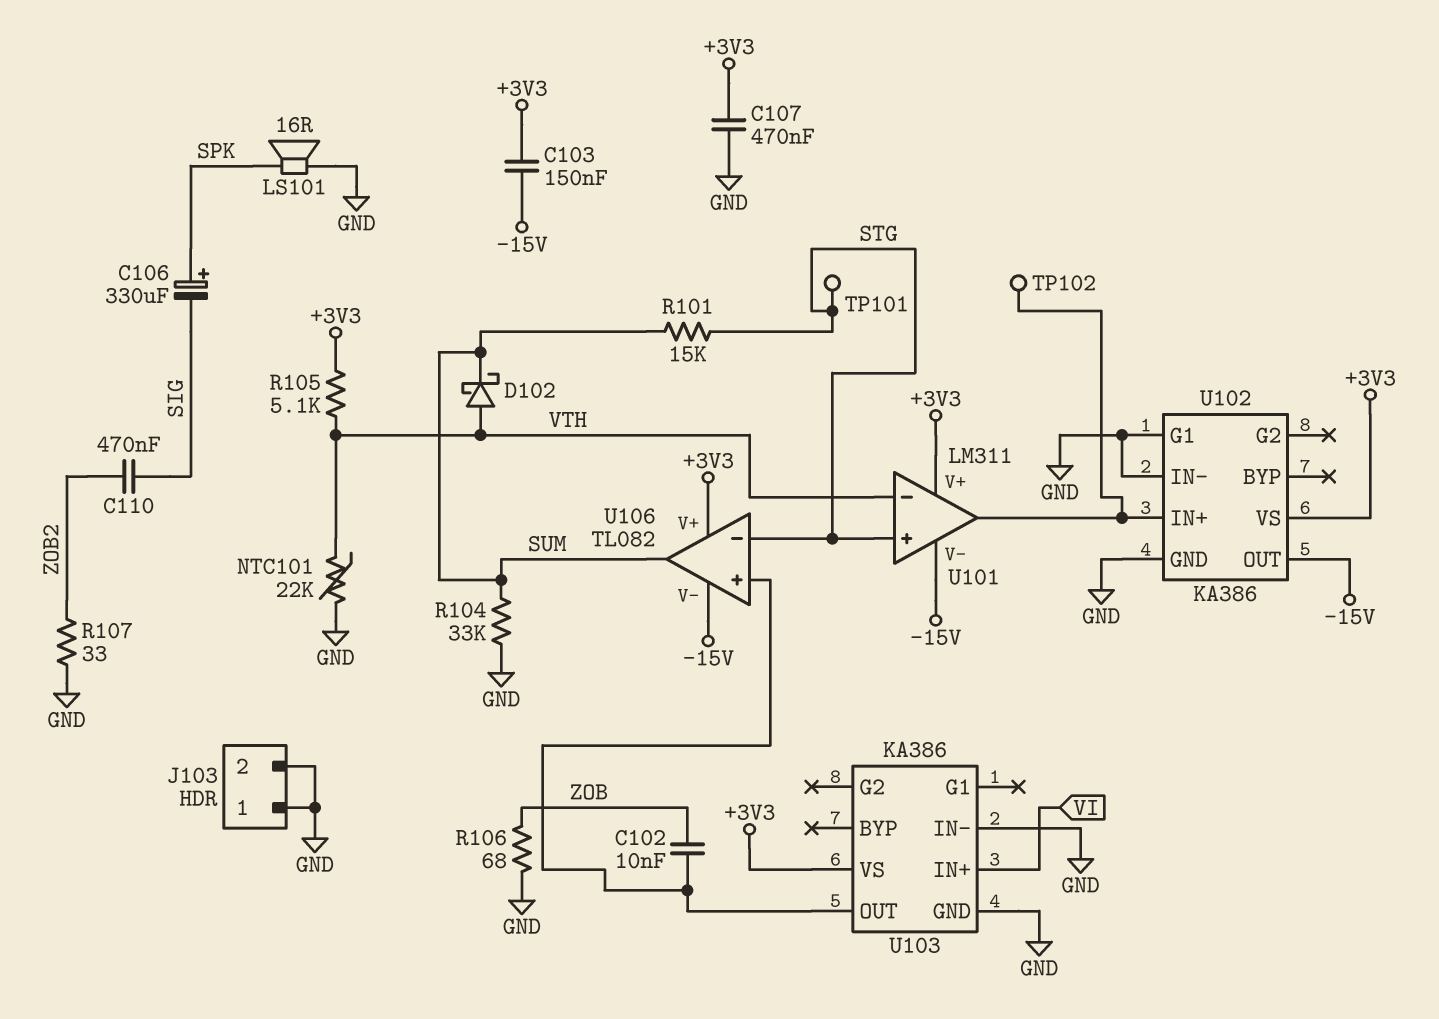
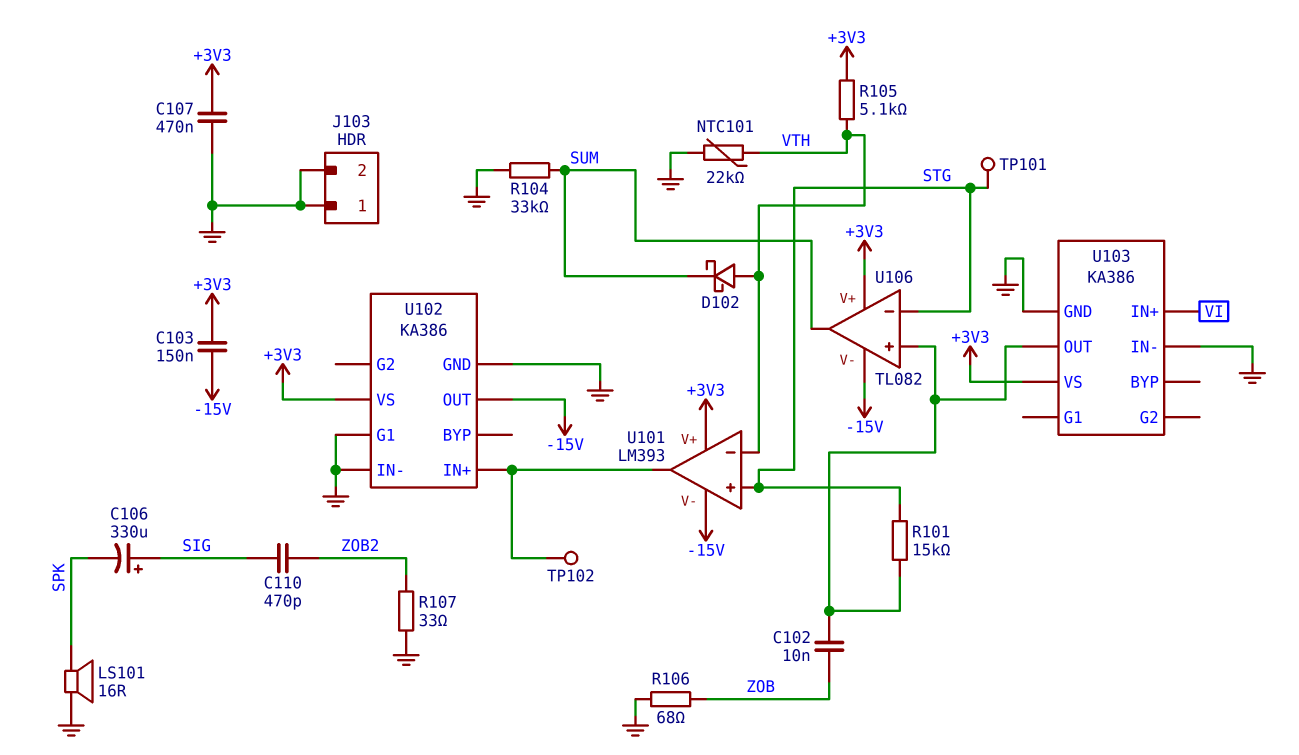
C106: 330uF (plus SPK, minus SIG) -> 330uF (plus SIG, minus SPK)
C110: 470nF (SIG, ZOB2) -> 470pF (SIG, ZOB2)
R101: 15k (STG, SUM) -> 15k (STG, U103/OUT)
U101: LM311 -> LM393

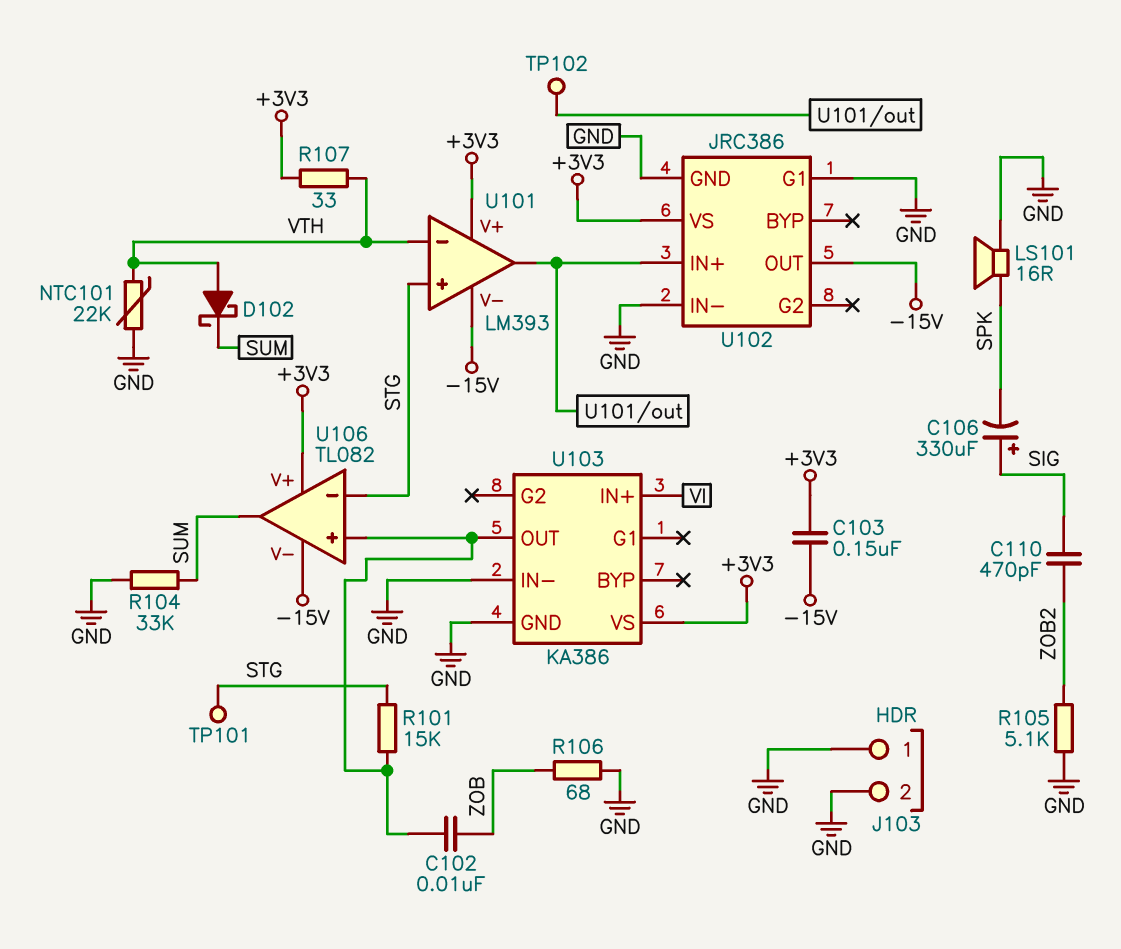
C107: 470nF (+3V3, GND) -> none
R105: 5.1k (+3V3, VTH) -> 5.1k (GND, ZOB2)
R107: 33 (GND, ZOB2) -> 33 (+3V3, VTH)
U102: KA386 -> JRC386

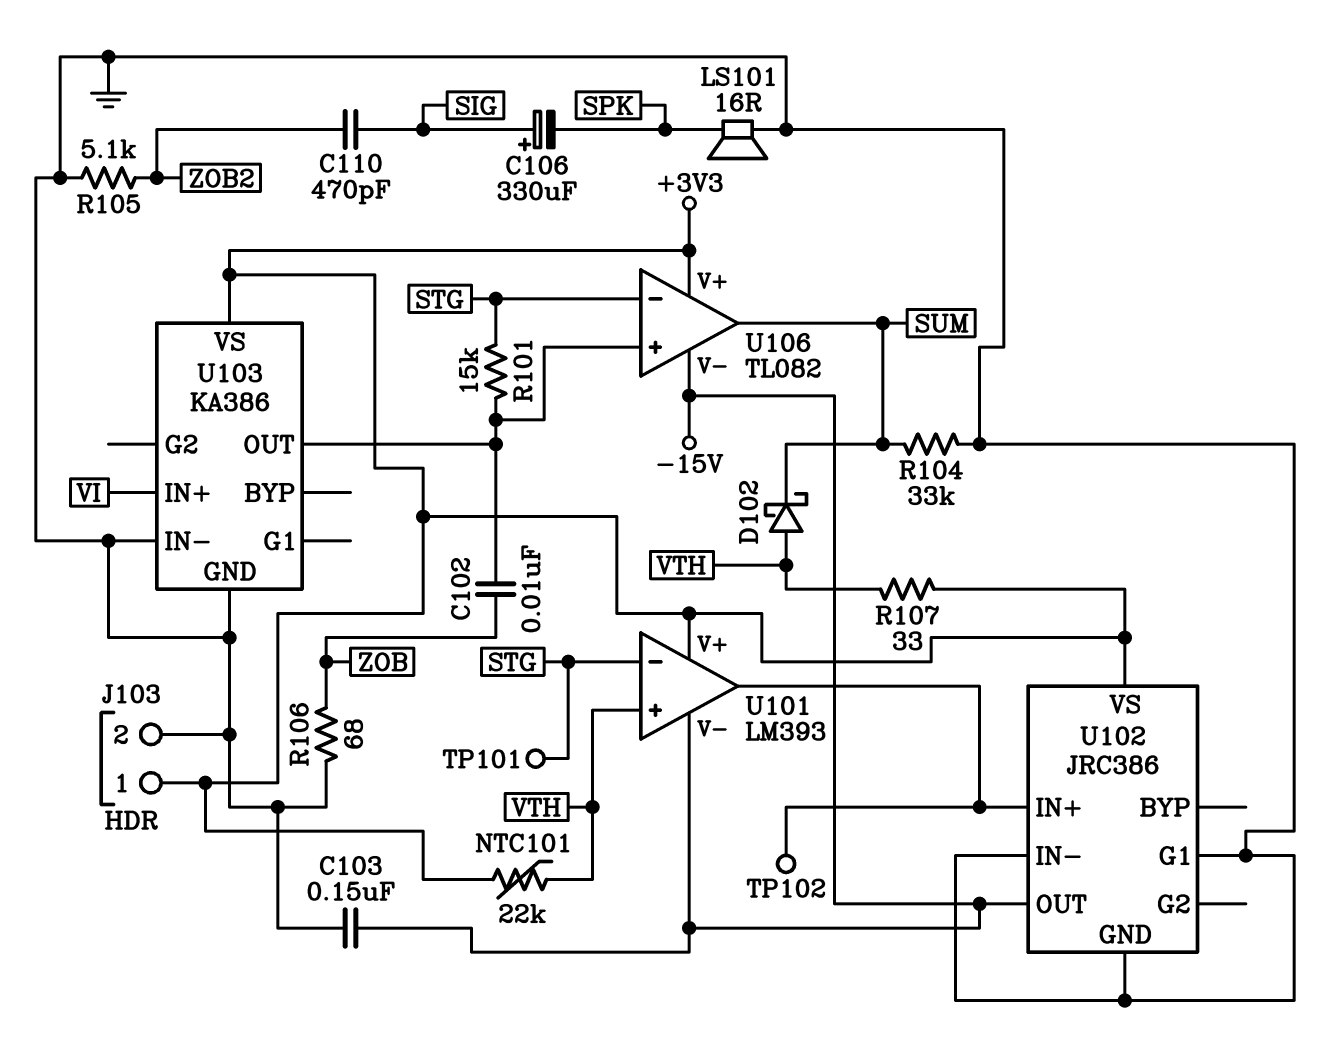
C103: 150nF (+3V3, -15V) -> 150nF (-15V, GND)
J103 pin 1: GND -> +3V3
NTC101: 22k (GND, VTH) -> 22k (+3V3, VTH)
U101 pin in+: STG -> VTH
U101 pin in-: VTH -> STG

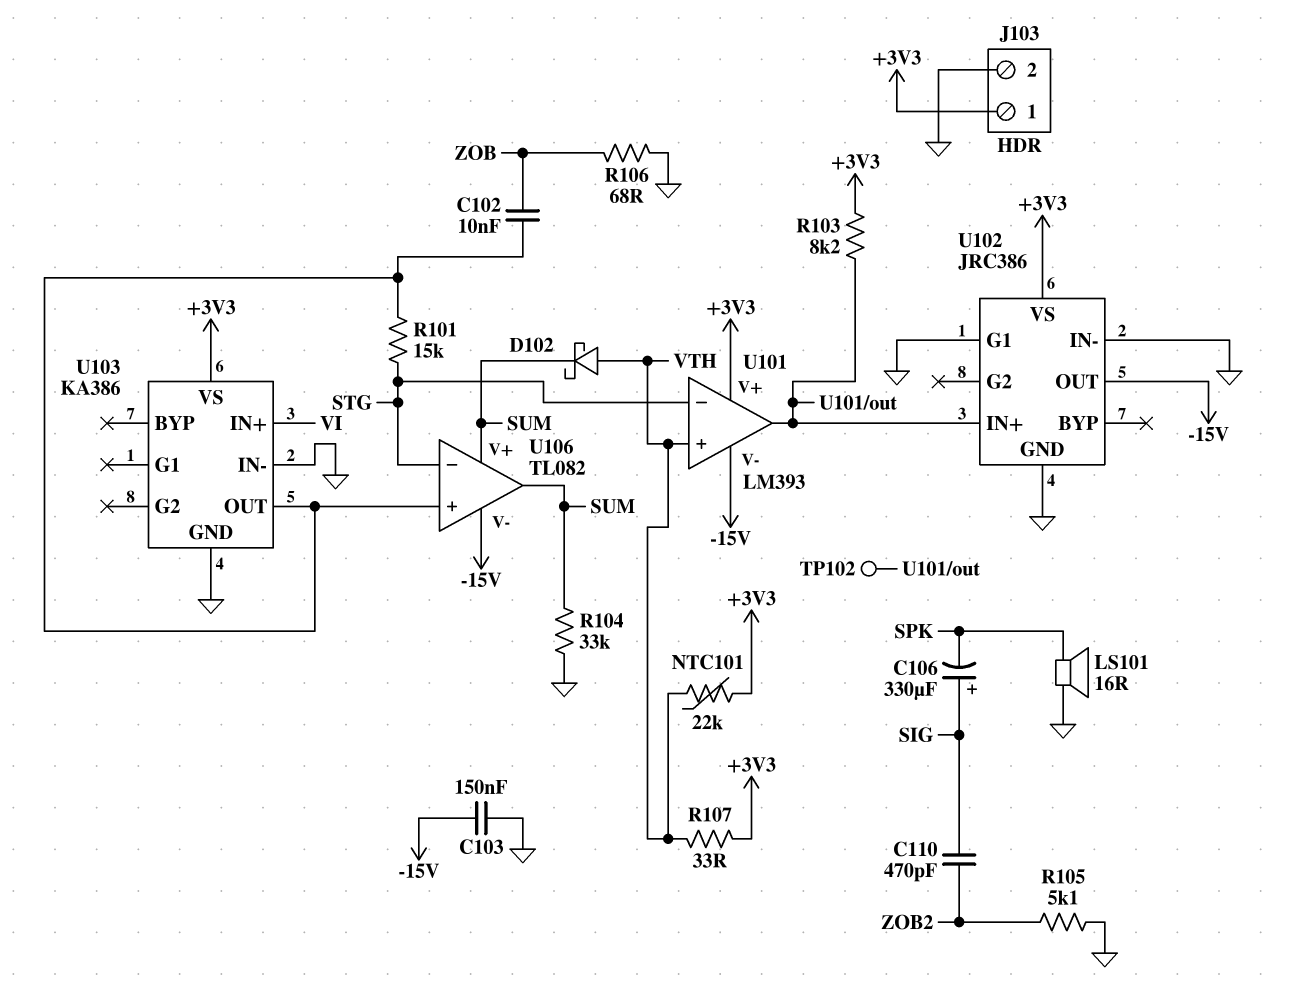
R103: none -> 8.2k (+3V3, U101/out)
TP101: test point (STG) -> none
U106 pin V+: +3V3 -> SUM

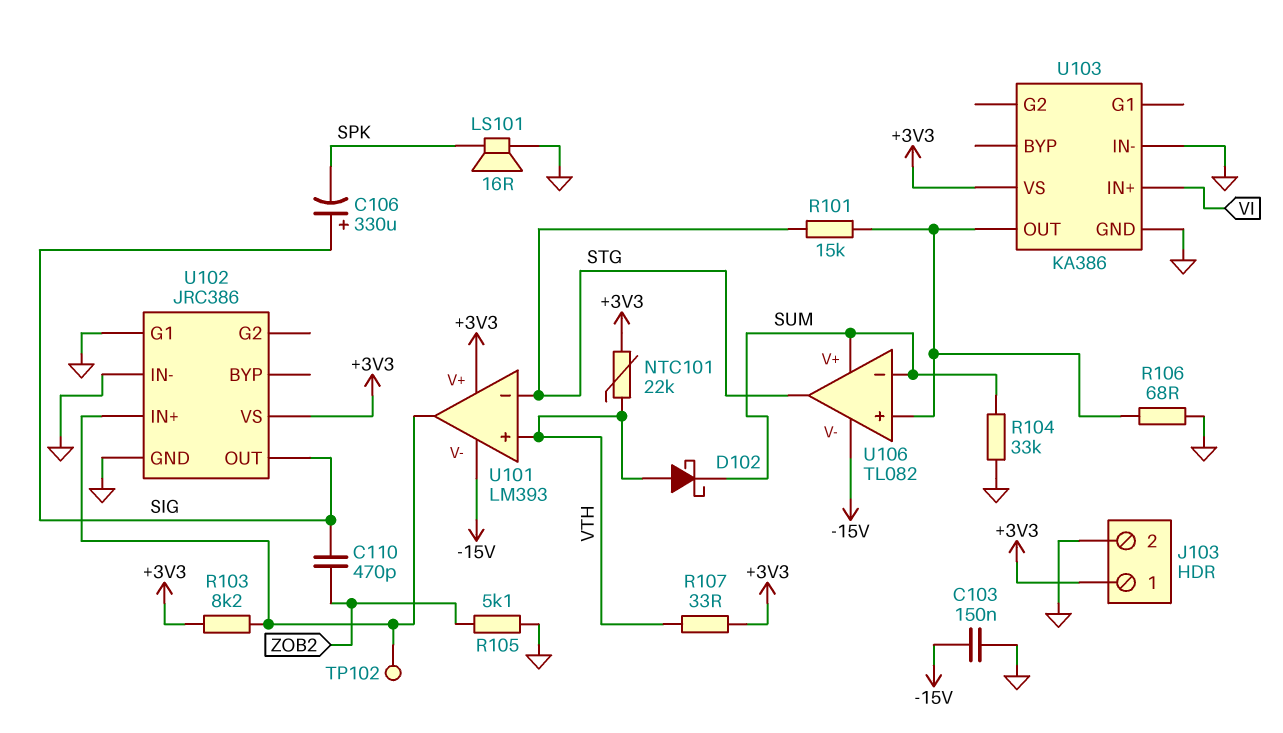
C102: 10nF (U103/OUT, ZOB) -> none
R106: 68 (GND, ZOB) -> 68 (GND, U103/OUT)
U102 pin OUT: -15V -> SIG
U106 pin in-: STG -> SUM
U106 pin out: SUM -> STG

